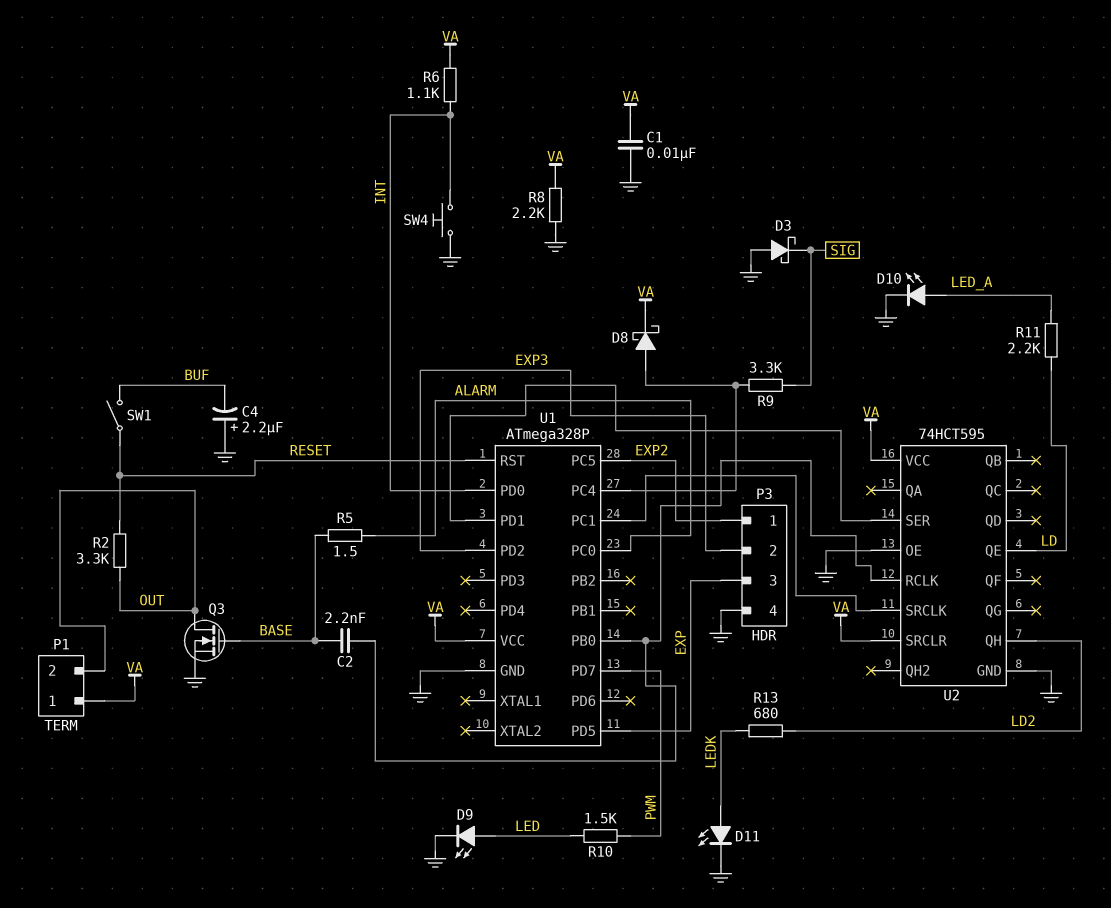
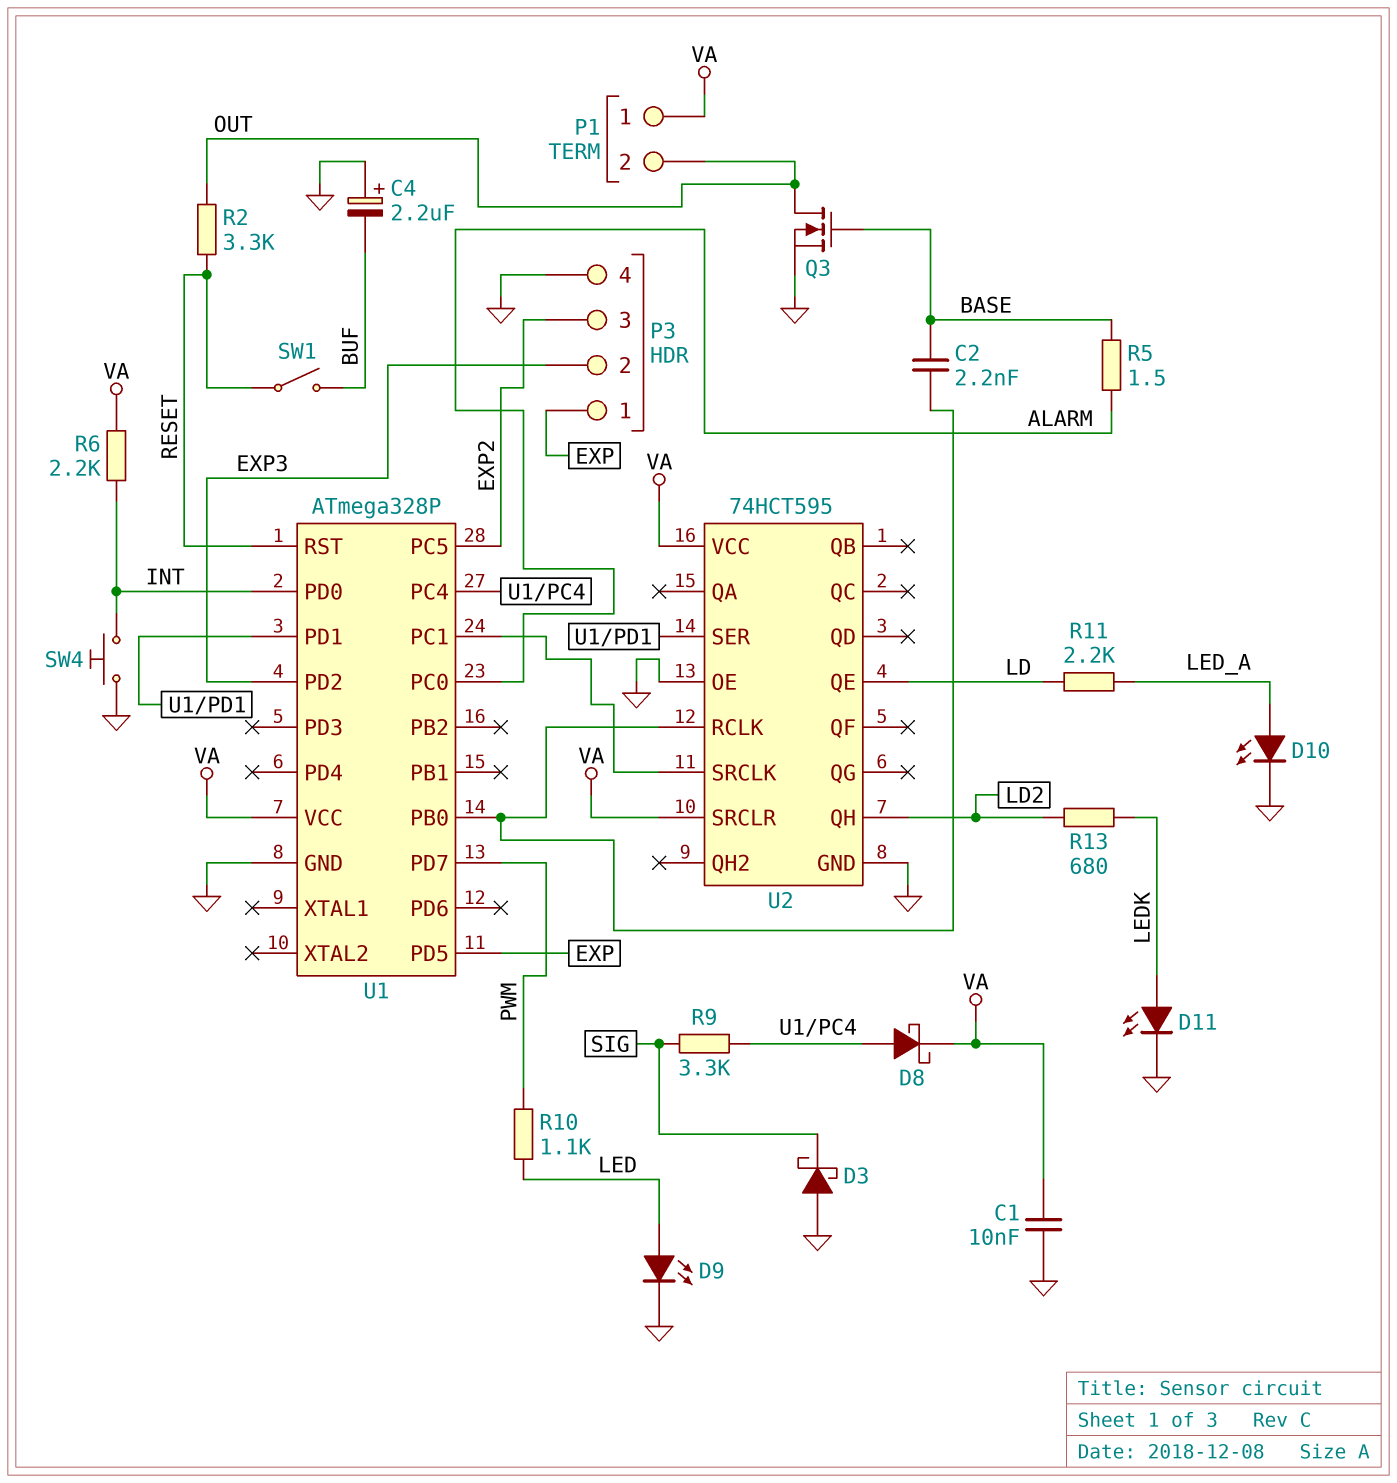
P3 pin 1: EXP2 -> EXP
P3 pin 3: EXP -> EXP2
R6: 1.1k (INT, VA) -> 2.2k (INT, VA)
R8: 2.2k (GND, VA) -> none
R10: 1.5k (LED, PWM) -> 1.1k (LED, PWM)

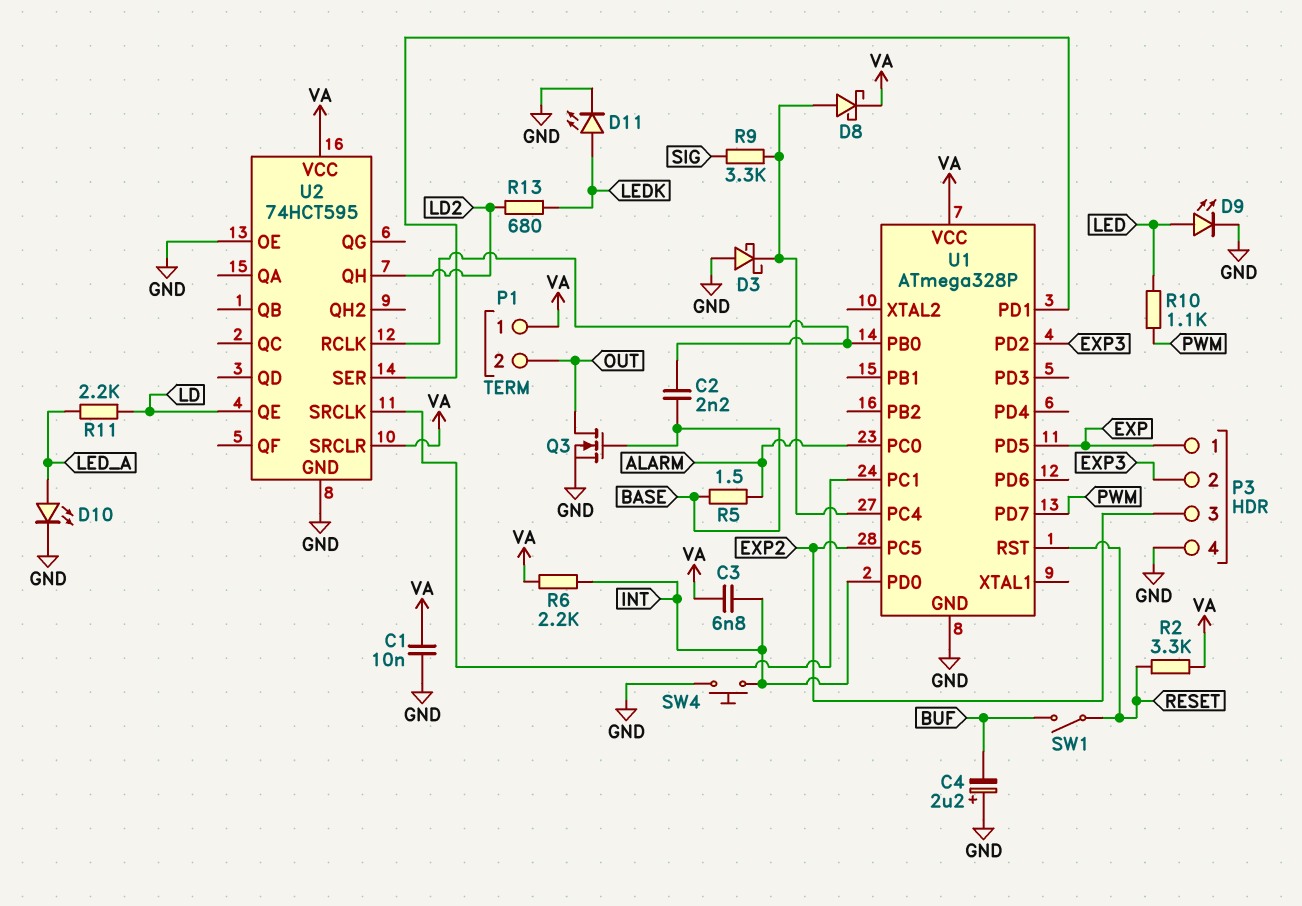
C3: none -> 6.8nF (INT, VA)
D3: schottky (A GND, K SIG) -> schottky (A GND, K U1/PC4)
R2: 3.3k (OUT, RESET) -> 3.3k (RESET, VA)

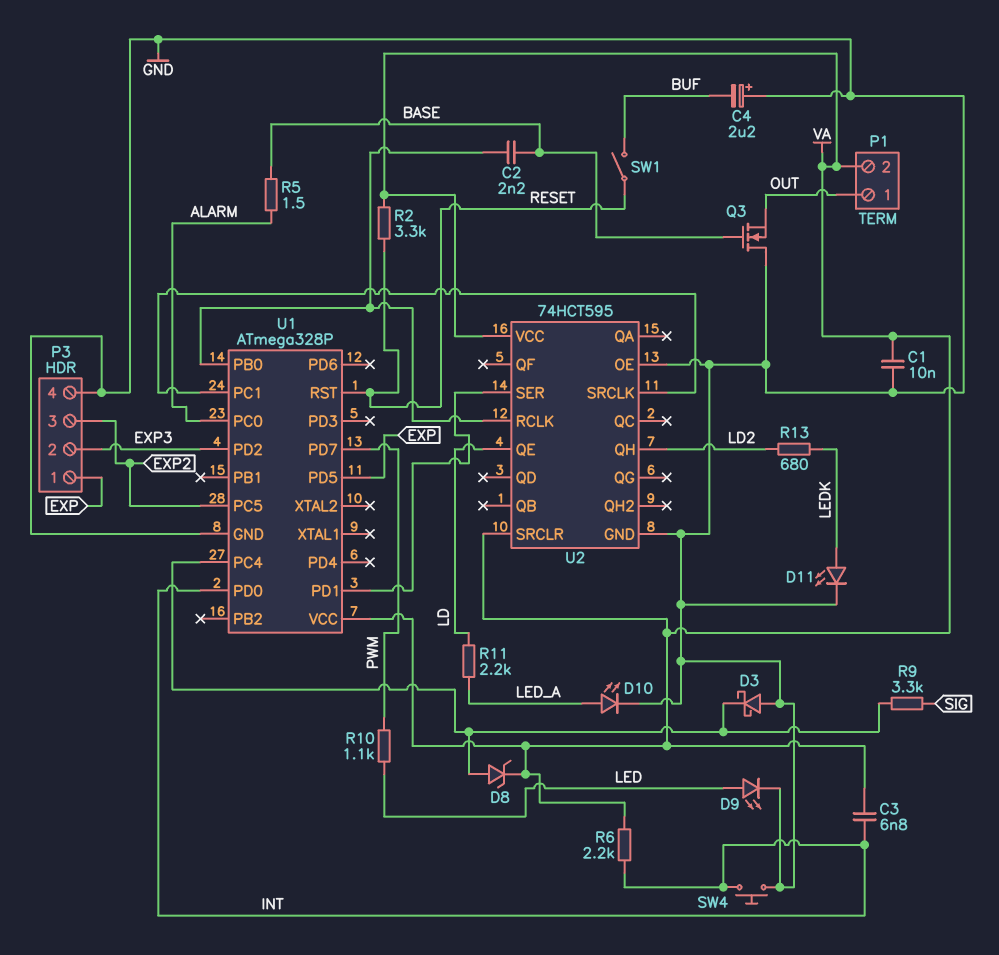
D8: schottky (A U1/PC4, K VA) -> zener (A U1/PC4, K VA)
P1 pin 1: VA -> OUT
P1 pin 2: OUT -> VA
Q3: NMOS (G BASE, D OUT, S GND) -> NMOS (G BASE, D GND, S OUT)

